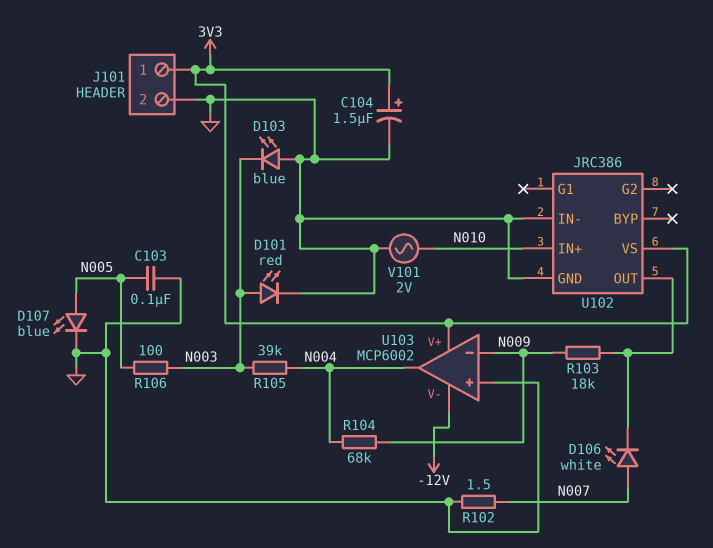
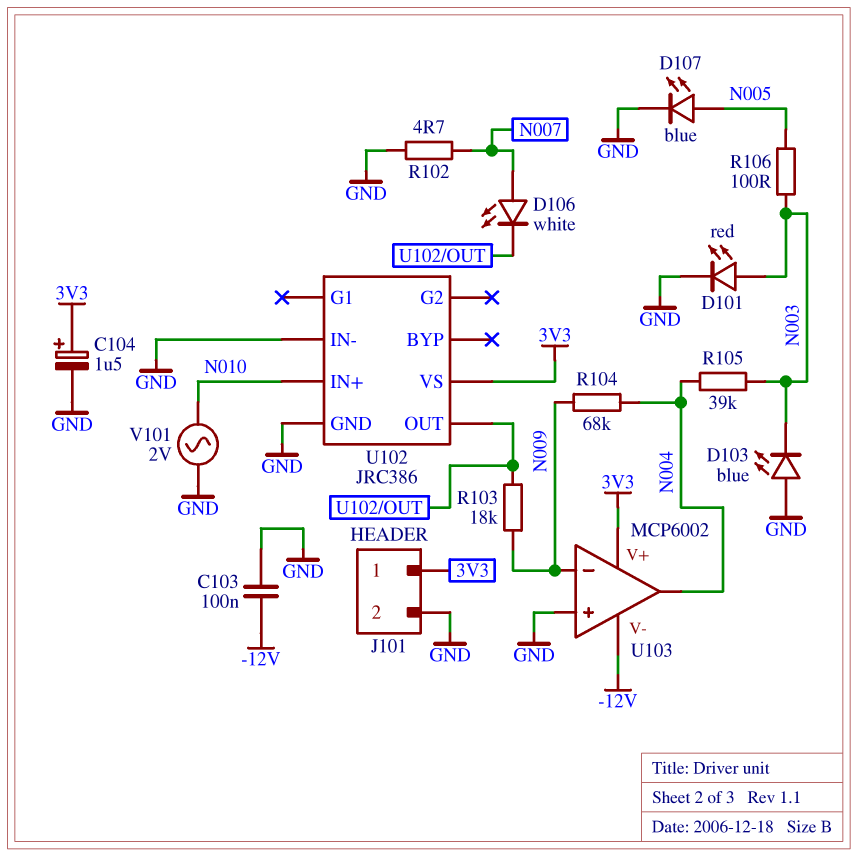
C103: 100nF (GND, N005) -> 100nF (-12V, GND)
R102: 1.5 (GND, N007) -> 4.7 (GND, N007)

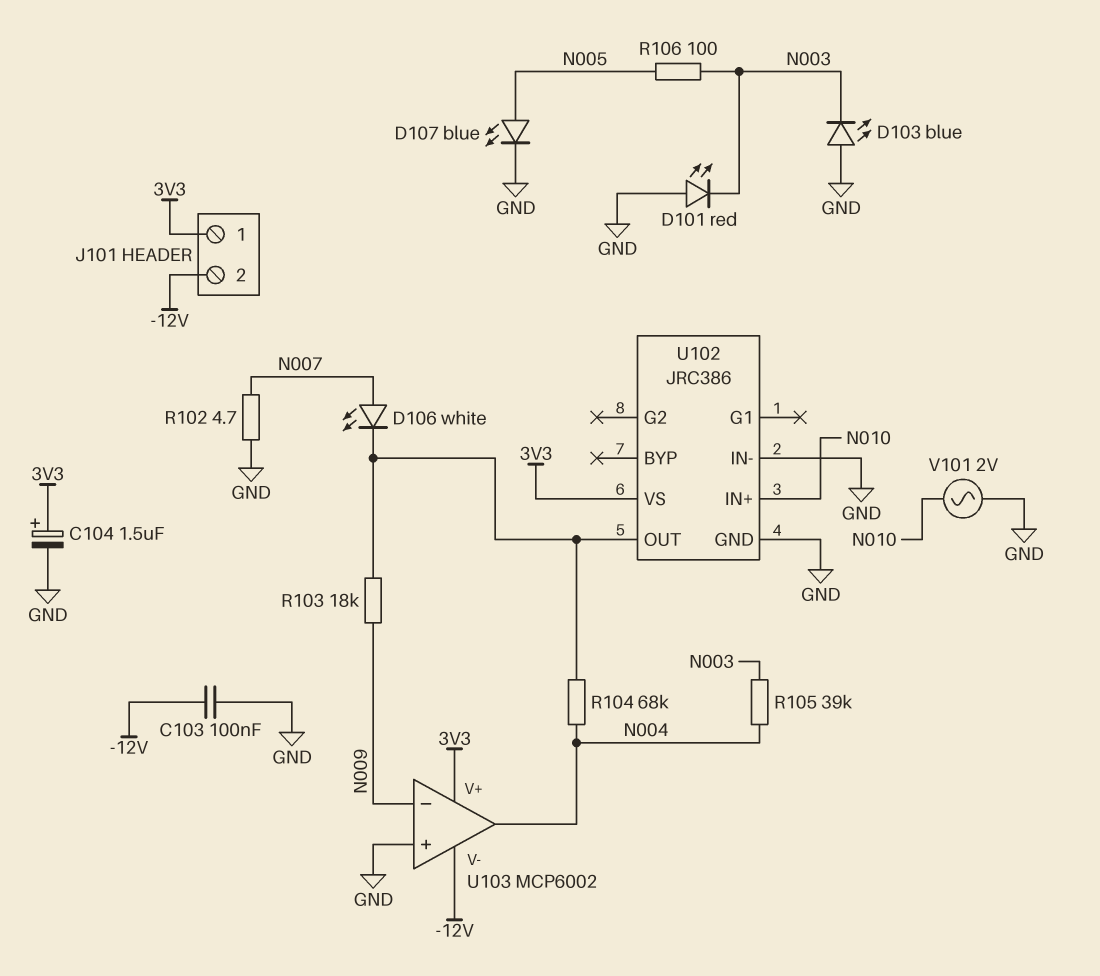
D101: LED red (A N003, K GND) -> LED red (A GND, K N003)
J101 pin 2: GND -> -12V
R104: 68k (N004, N009) -> 68k (N004, U102/OUT)

